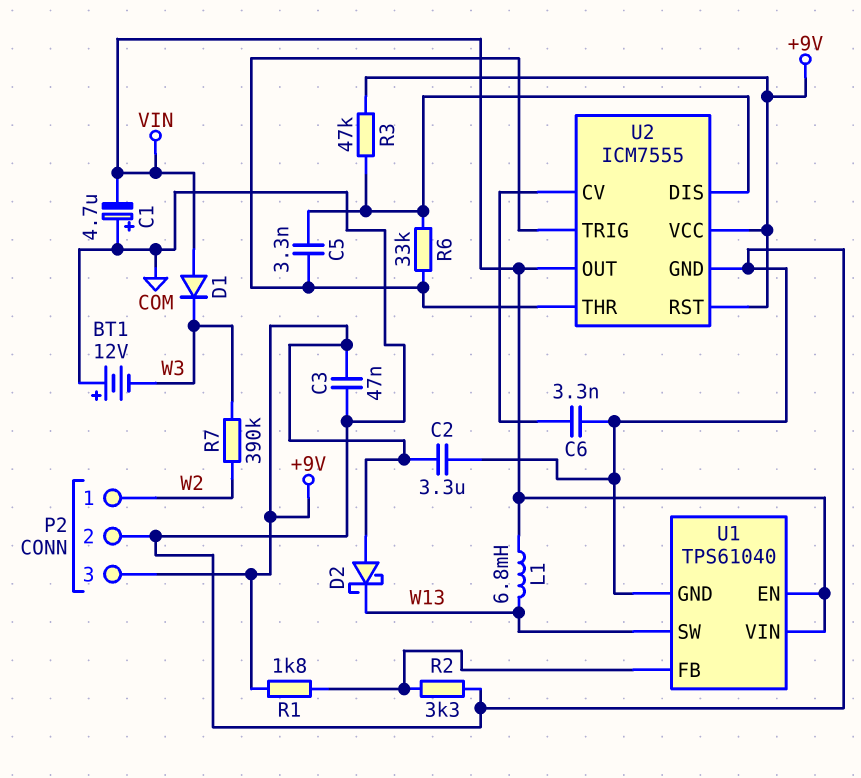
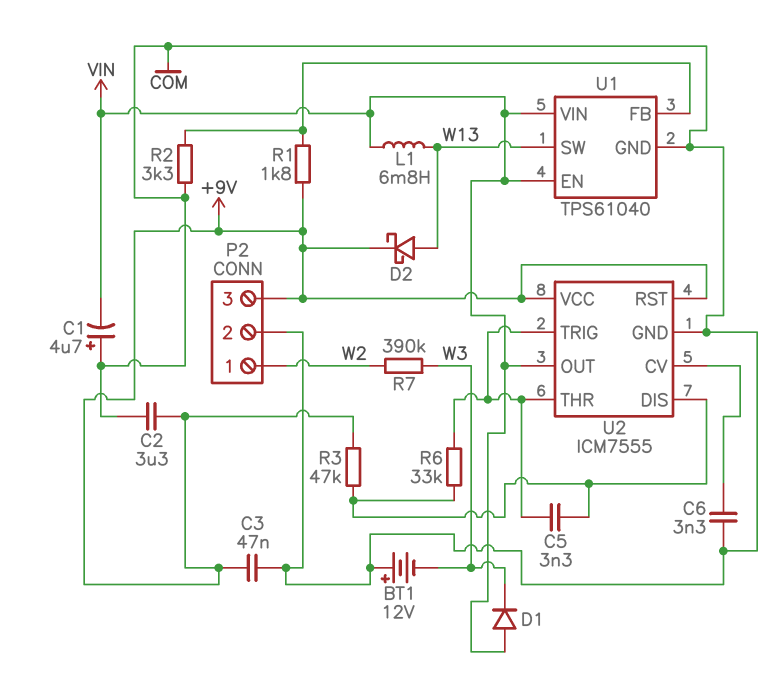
D2: schottky (A +9V, K W13) -> schottky (A W13, K +9V)

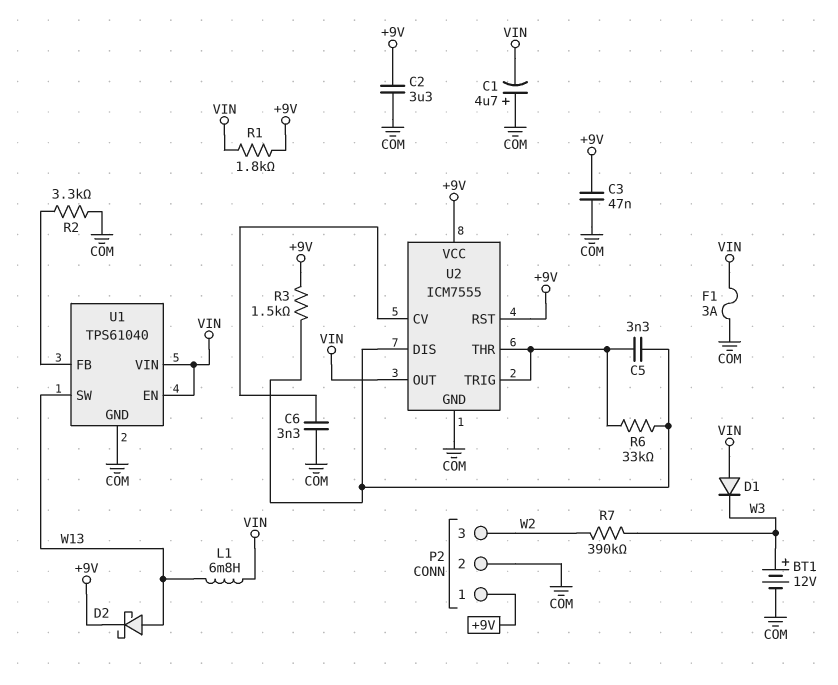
BT1: 12V (plus COM, minus W3) -> 12V (plus W3, minus COM)
F1: none -> 3A (COM, VIN)
P2 pin 1: W2 -> +9V
P2 pin 3: +9V -> W2
R1: 1.8k (+9V, U1/FB) -> 1.8k (+9V, VIN)
R3: 47k (+9V, U2/DIS) -> 1.5k (+9V, U2/DIS)

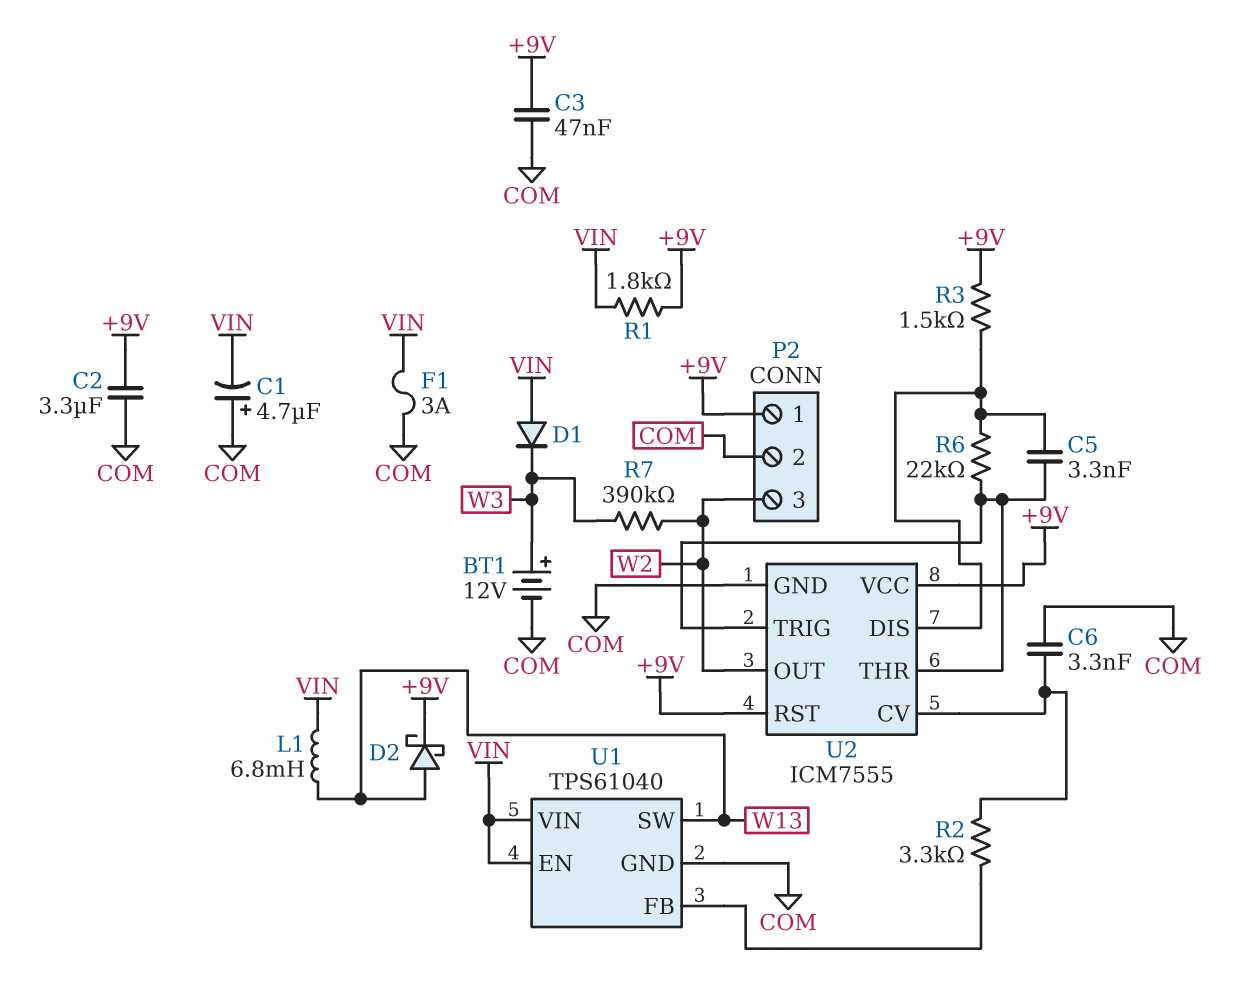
R2: 3.3k (COM, U1/FB) -> 3.3k (U1/FB, U2/CV)
R6: 33k (U2/DIS, U2/THR) -> 22k (U2/DIS, U2/THR)
U2 pin OUT: VIN -> W2

